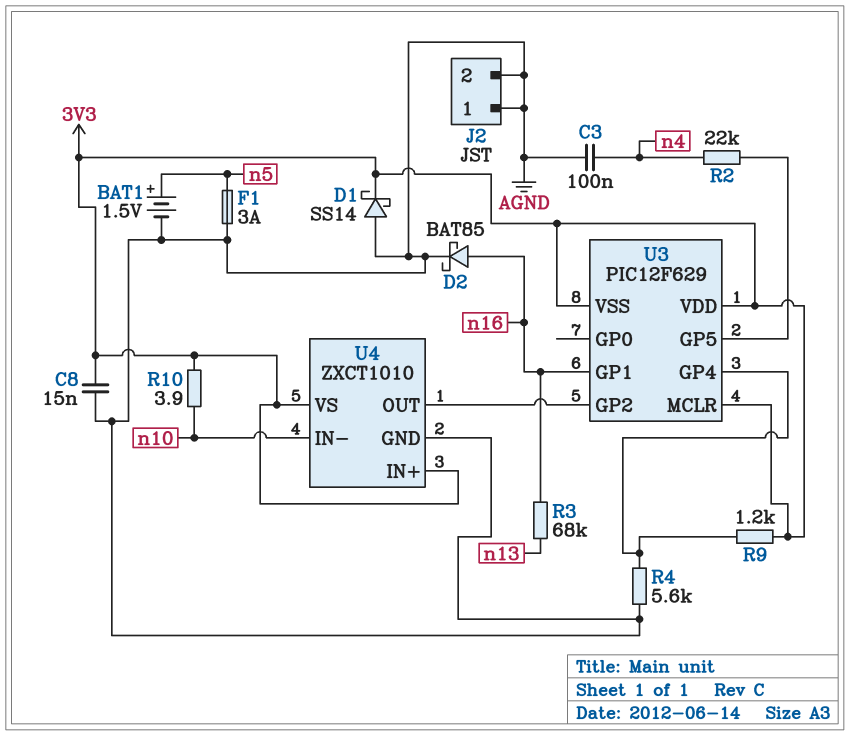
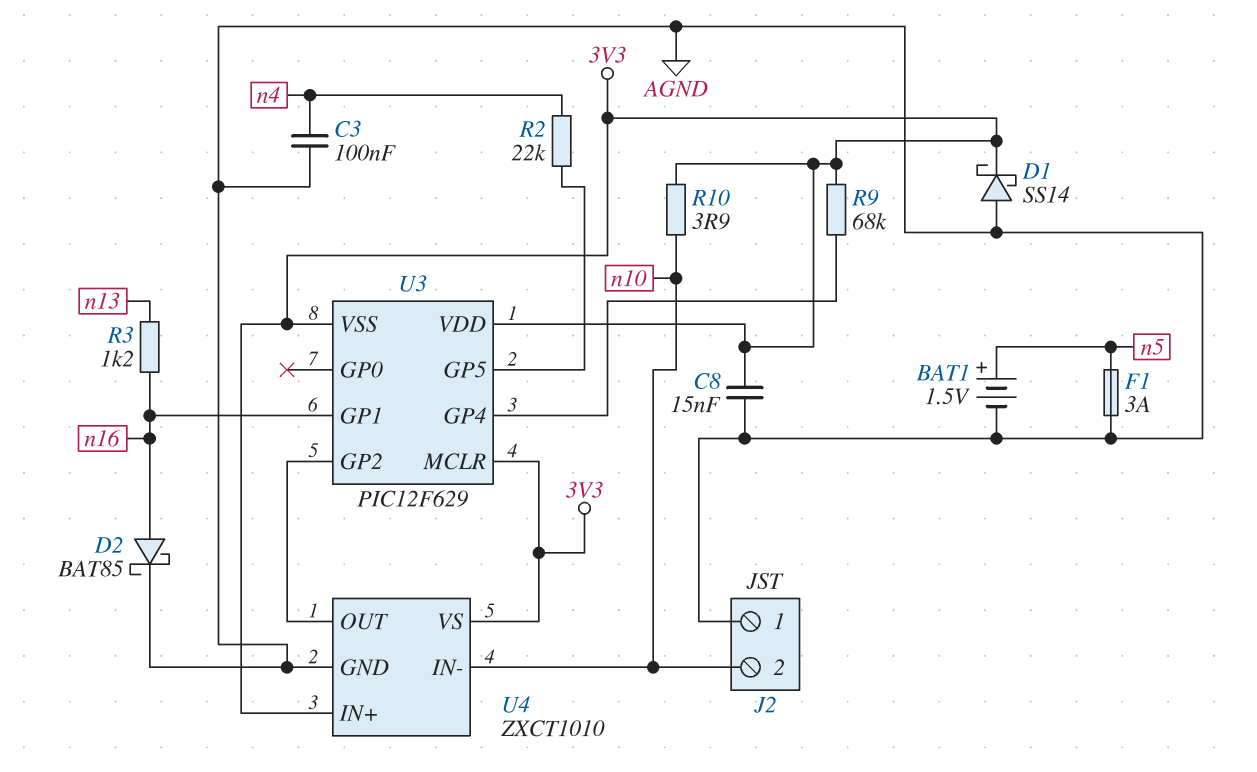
J2 pin 2: AGND -> n10
R3: 68k (n13, n16) -> 1.2k (n13, n16)
R4: 5.6k (AGND, U3/GP4) -> none
R9: 1.2k (3V3, U3/GP4) -> 68k (3V3, U3/GP4)

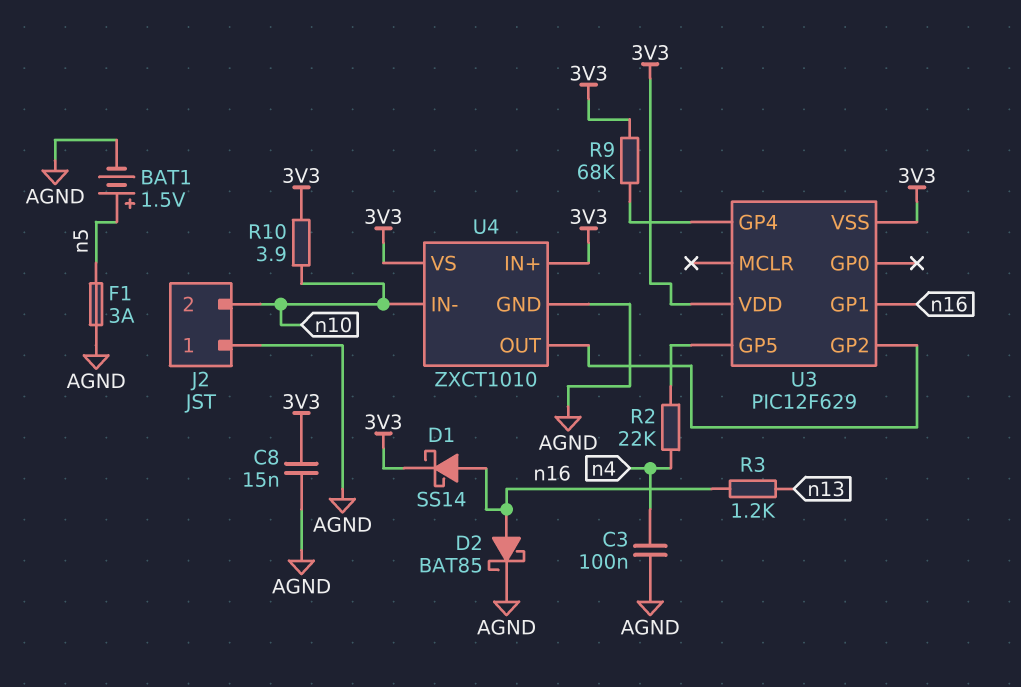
D1: schottky SS14 (A AGND, K 3V3) -> schottky SS14 (A n16, K 3V3)
U3 pin MCLR: 3V3 -> none

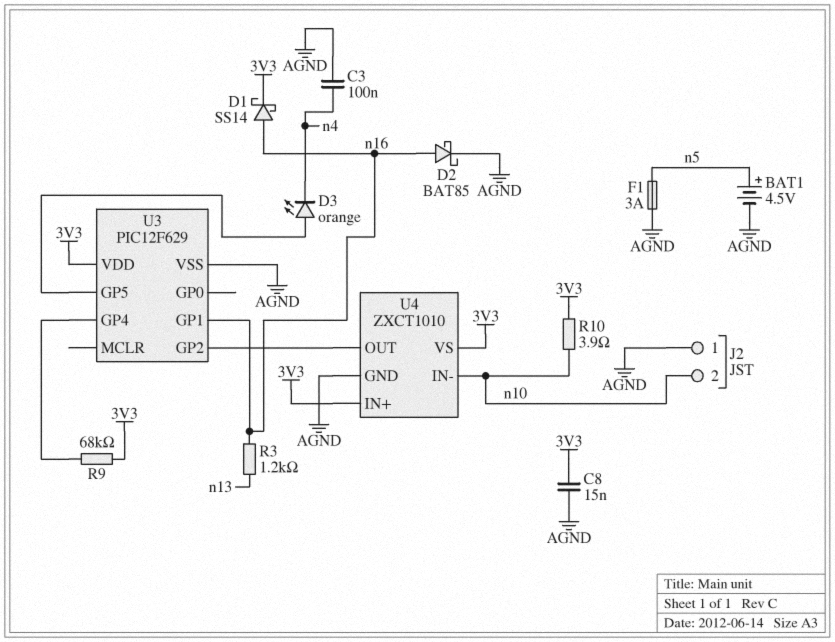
BAT1: 1.5V (plus n5, minus AGND) -> 4.5V (plus n5, minus AGND)
D3: none -> LED orange (A U3/GP5, K n4)
R2: 22k (U3/GP5, n4) -> none
U3 pin VSS: 3V3 -> AGND

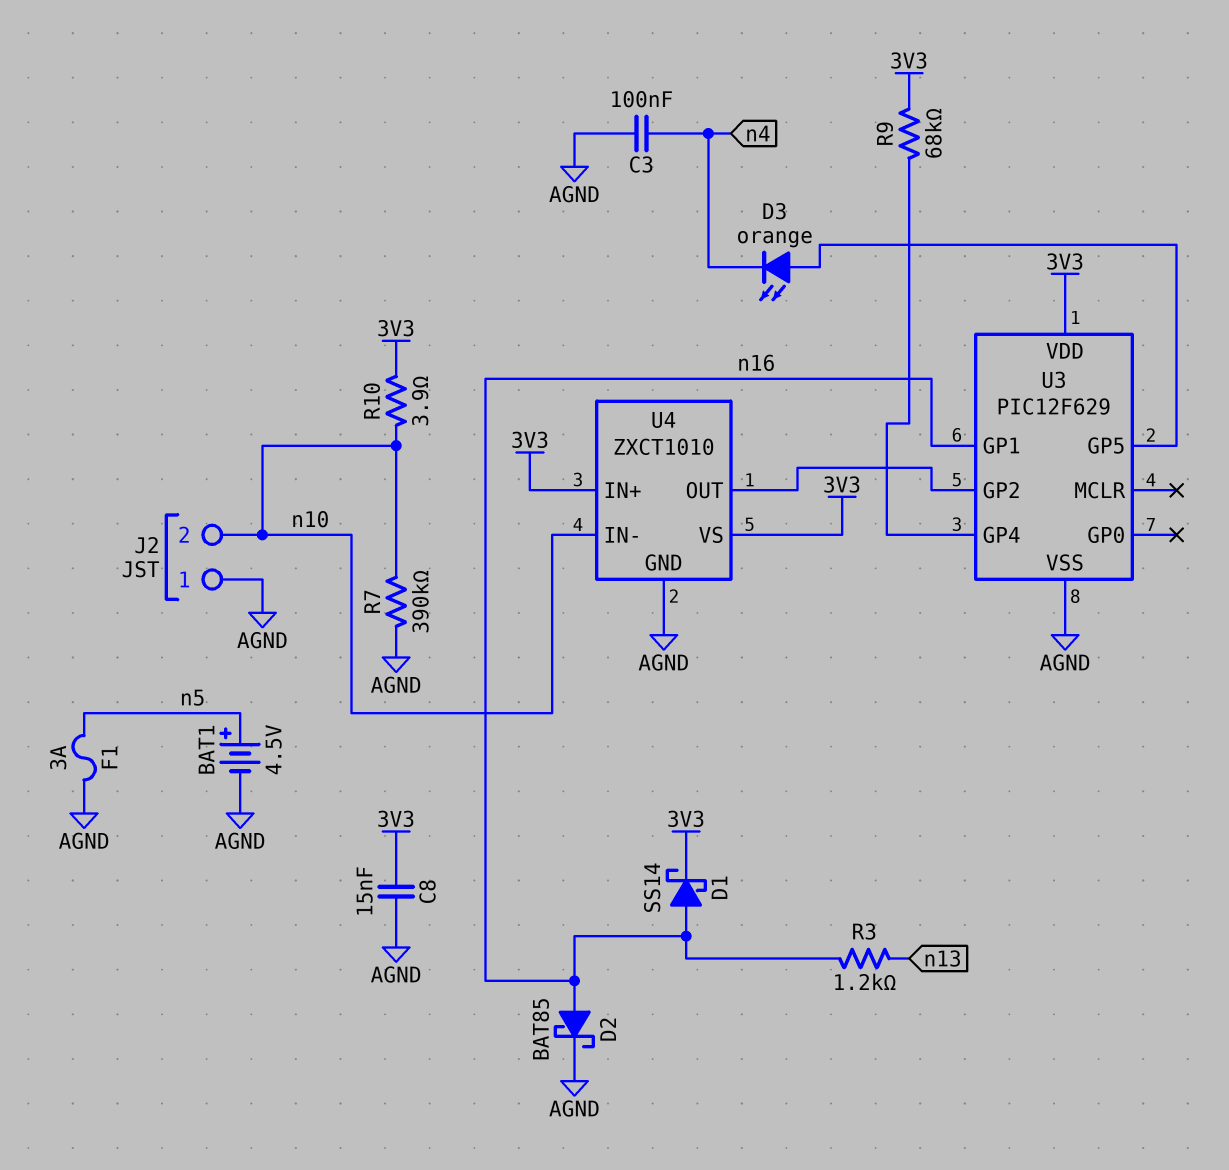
R7: none -> 390k (AGND, n10)

